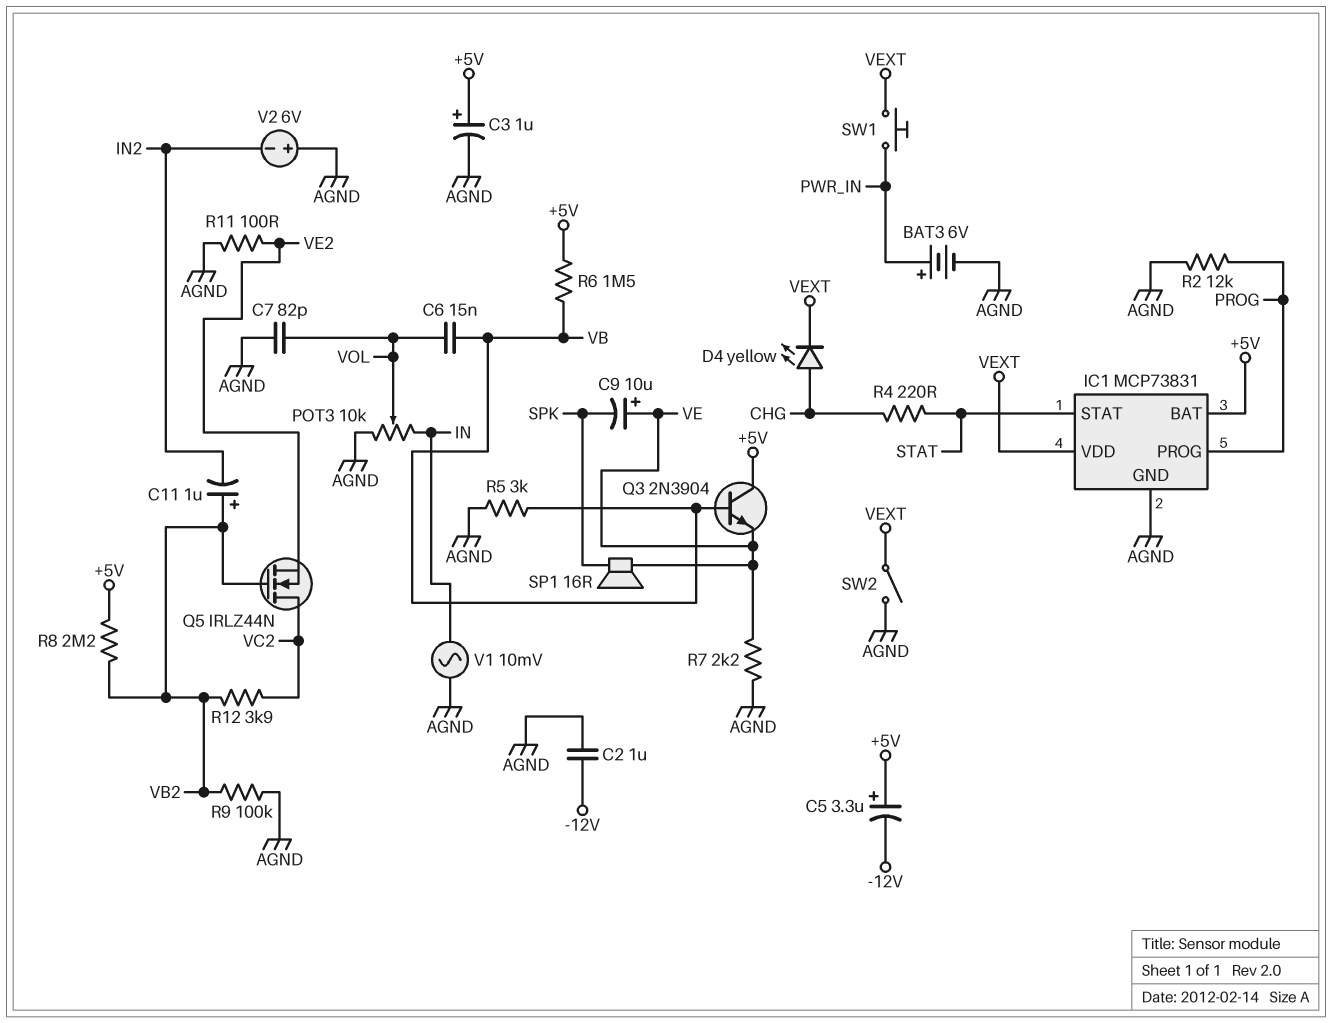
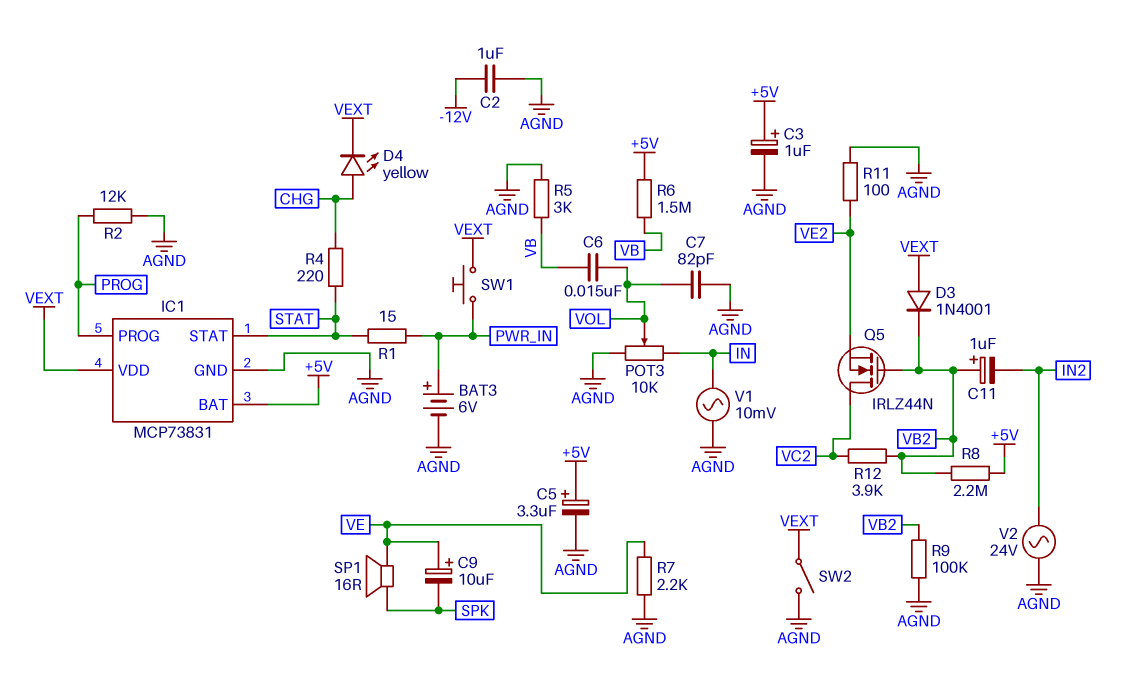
C5: 3.3uF (plus +5V, minus -12V) -> 3.3uF (plus +5V, minus AGND)
D3: none -> diode 1N4001 (A VEXT, K VB2)
Q3: NPN 2N3904 (B VB, C +5V, E VE) -> none
R1: none -> 15 (PWR_IN, STAT)
V2: 6V (plus AGND, minus IN2) -> AC 24V (AGND, IN2)

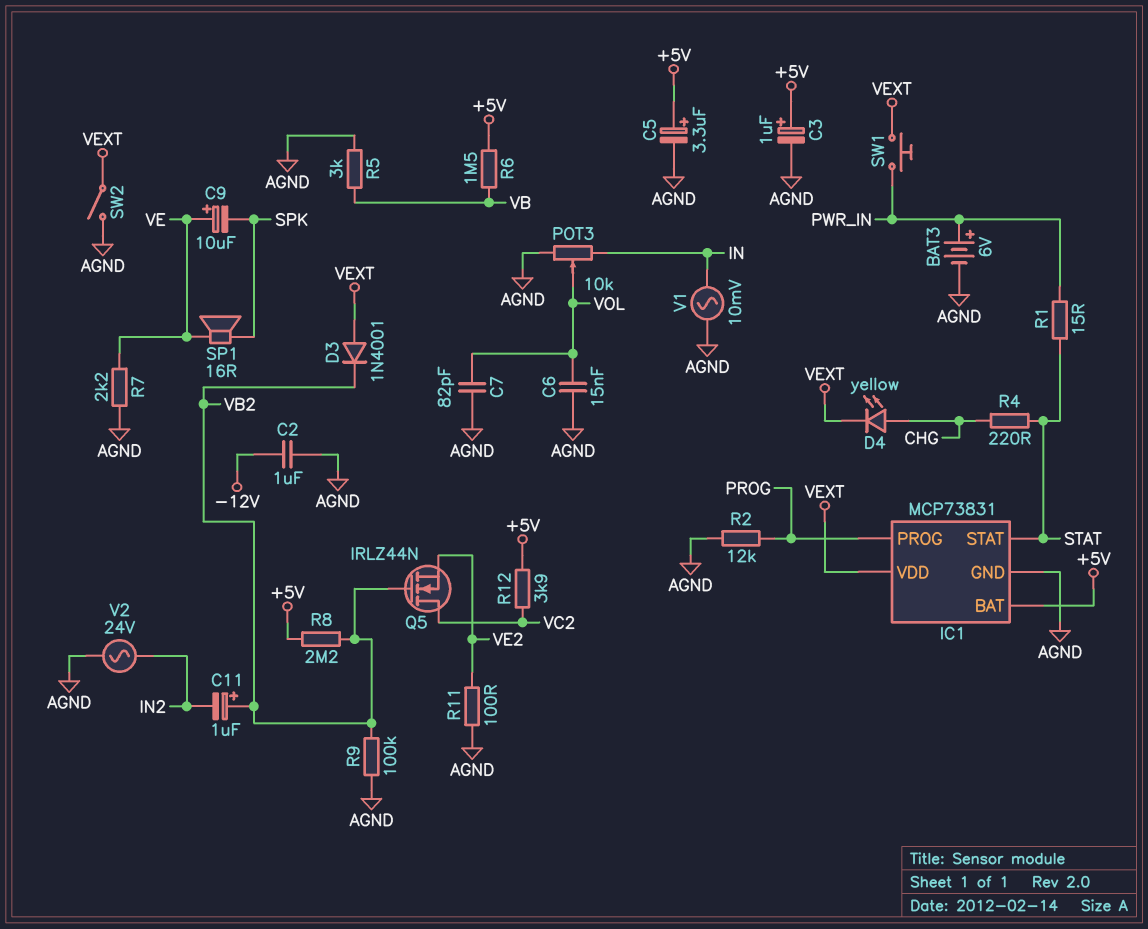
C6: 15nF (VB, VOL) -> 15nF (AGND, VOL)
R12: 3.9k (VB2, VC2) -> 3.9k (+5V, VC2)

